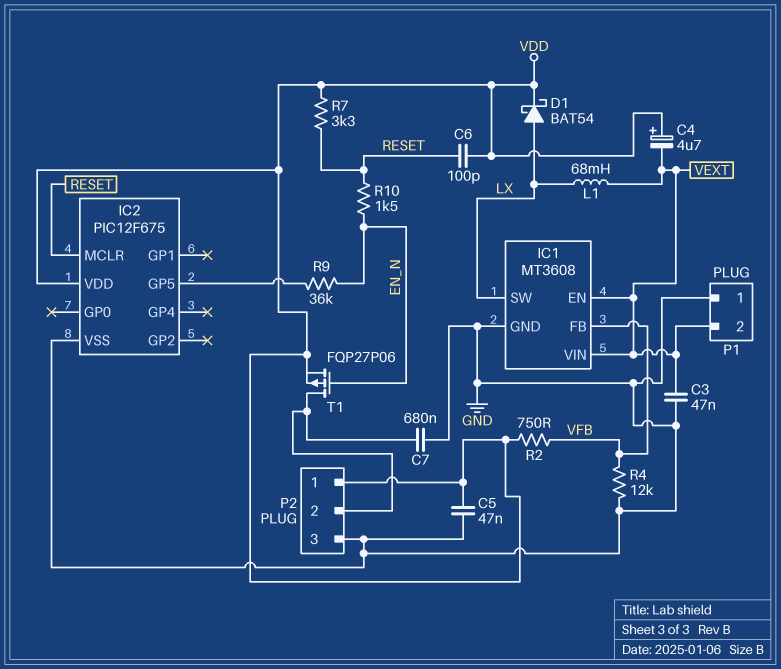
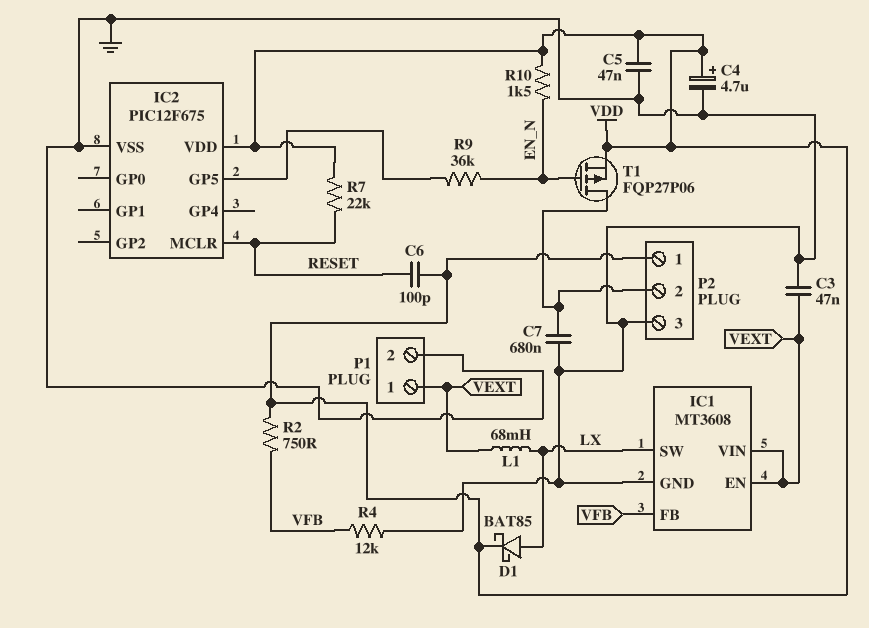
C4: 4.7uF (plus VDD, minus VEXT) -> 4.7uF (plus VDD, minus GND)
D1: schottky BAT54 (A LX, K VDD) -> schottky BAT85 (A LX, K VDD)
P1 pin 1: GND -> VEXT
P1 pin 2: VEXT -> GND
R7: 3.3k (RESET, VDD) -> 22k (RESET, VDD)
R10: 1.5k (EN_N, RESET) -> 1.5k (EN_N, VDD)

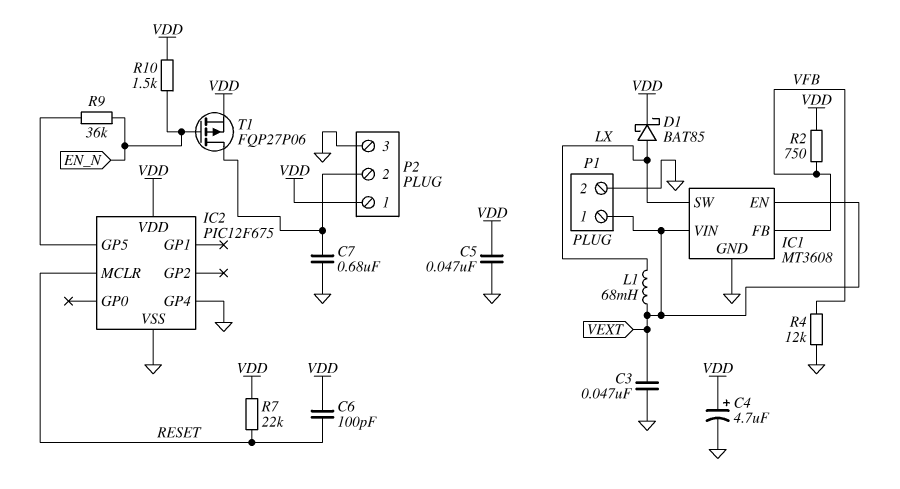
IC2 pin GP4: none -> GND

